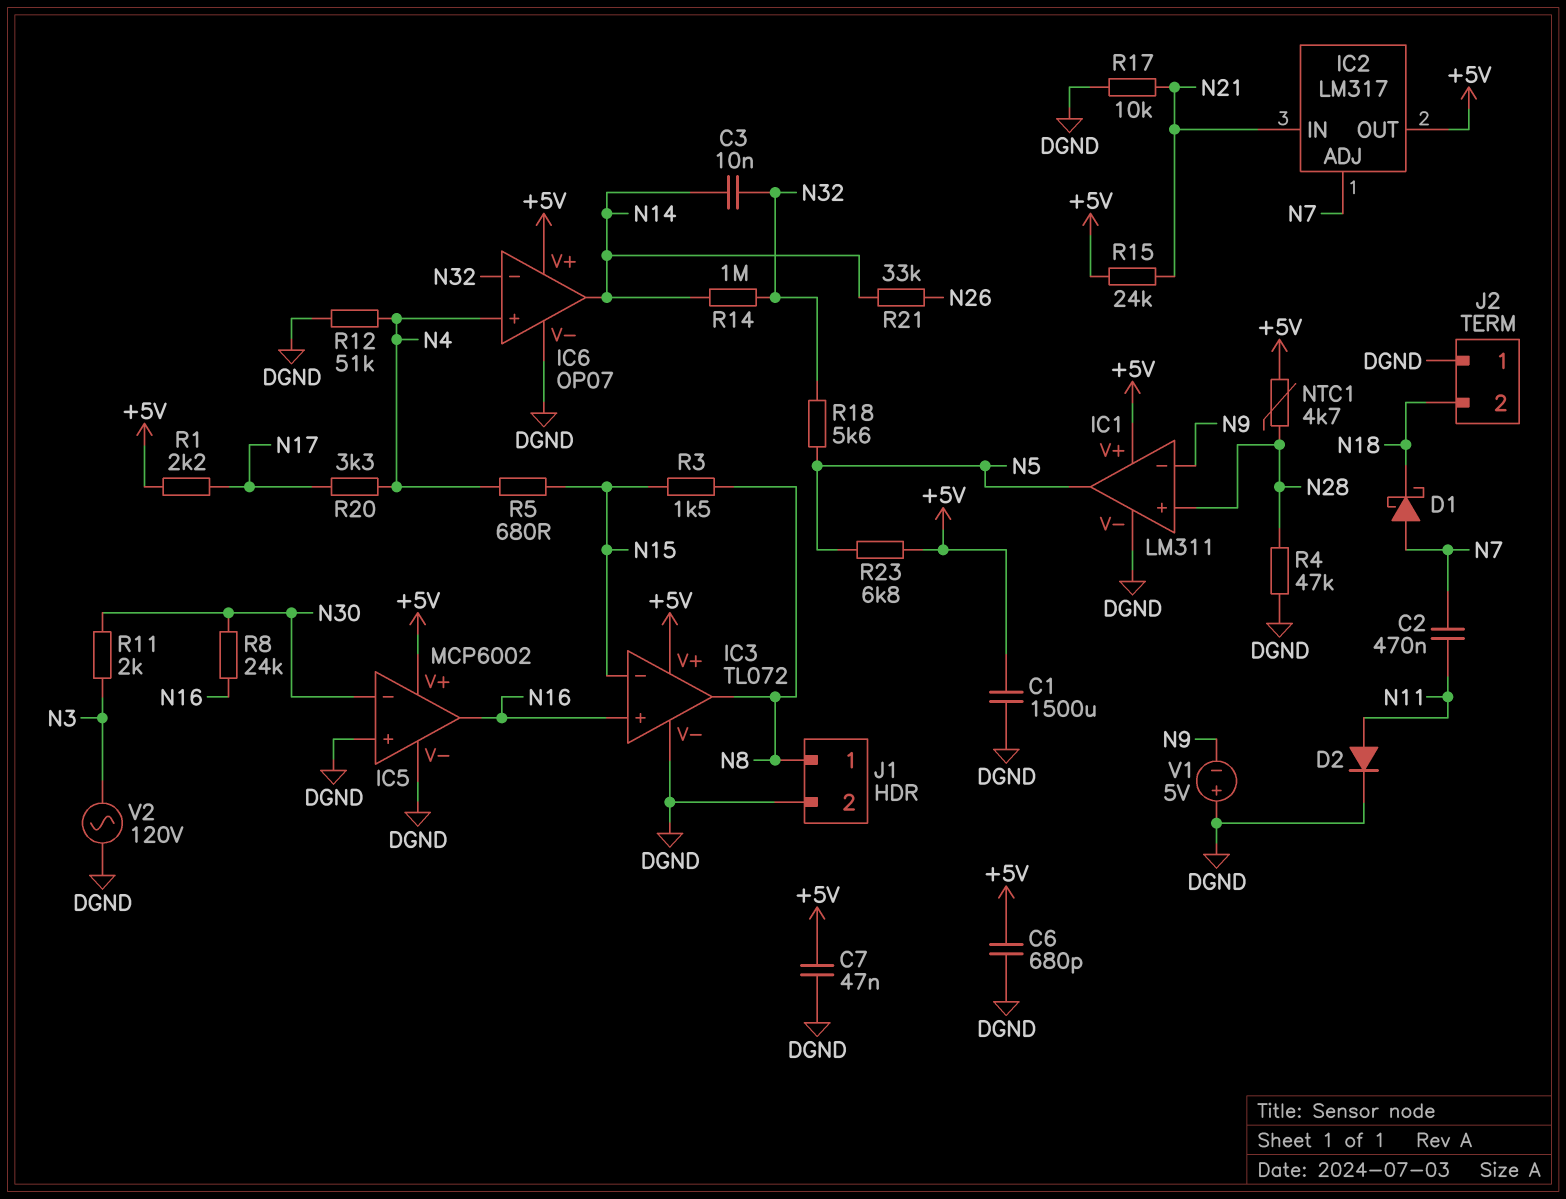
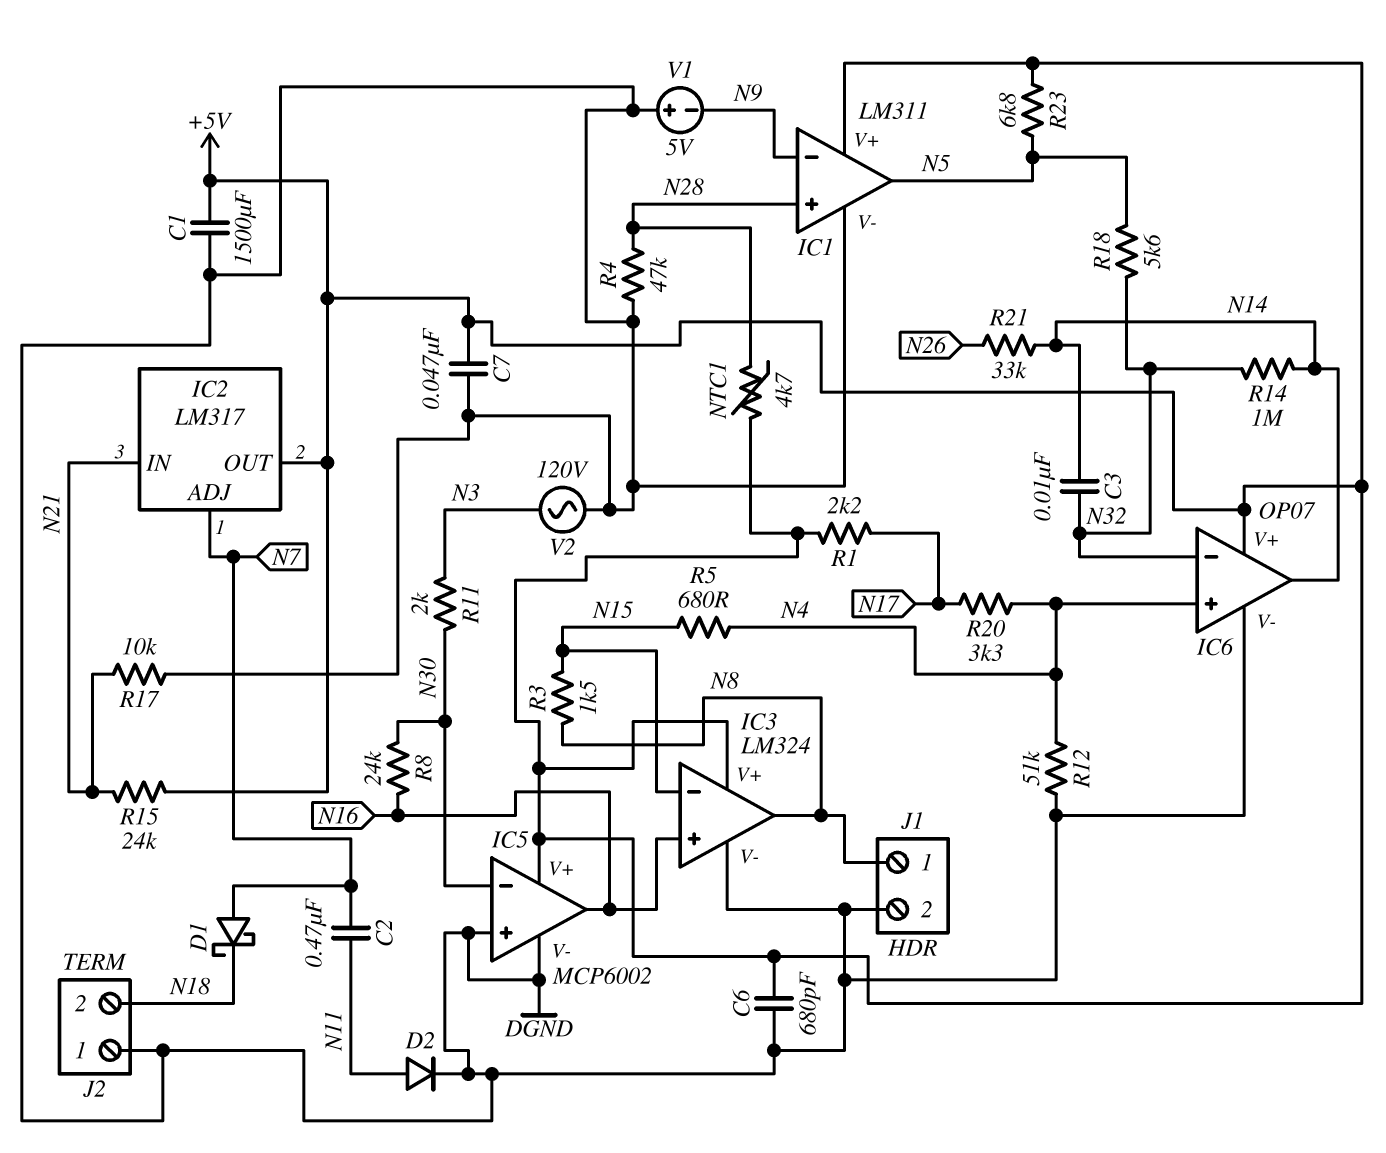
IC3: TL072 -> LM324

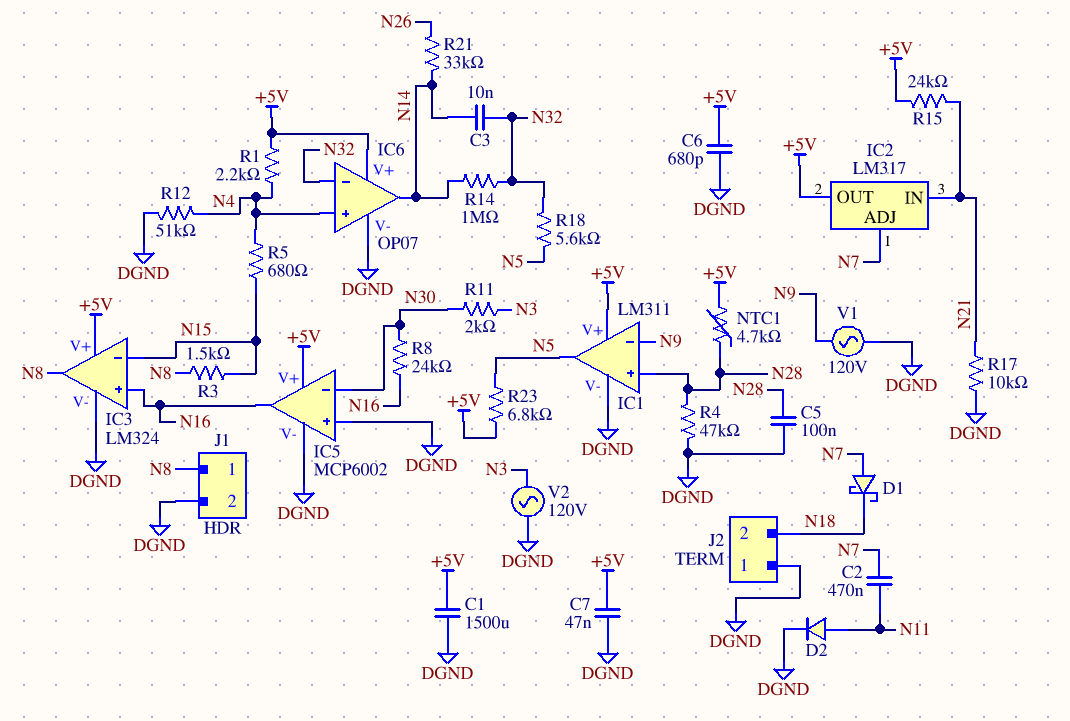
C5: none -> 100nF (DGND, N28)
R1: 2.2k (+5V, N17) -> 2.2k (+5V, N4)
R20: 3.3k (N4, N17) -> none
V1: 5V (plus DGND, minus N9) -> AC 120V (DGND, N9)

